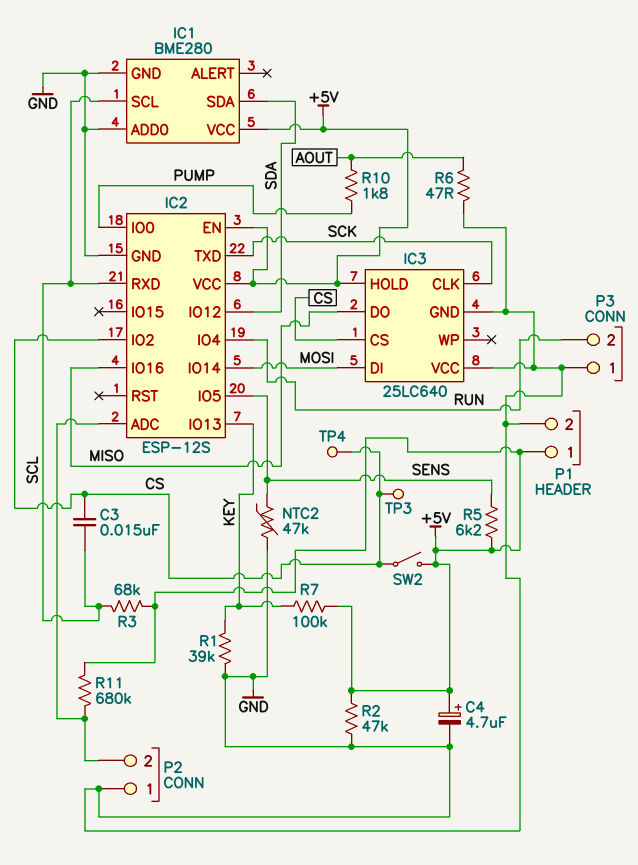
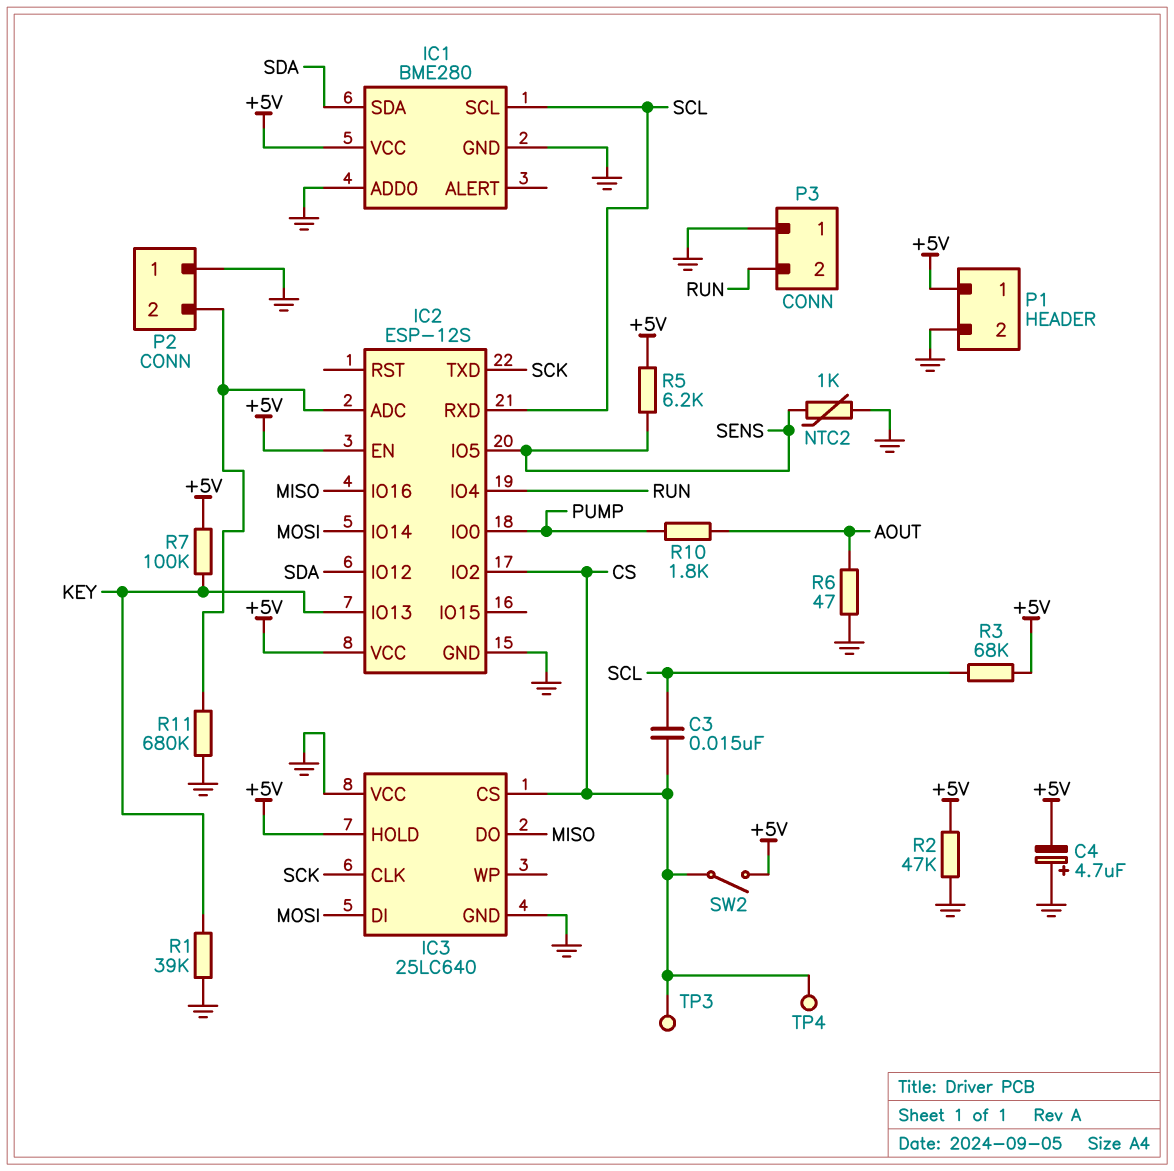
C4: 4.7uF (plus +5V, minus GND) -> 4.7uF (plus GND, minus +5V)
NTC2: 47k (GND, SENS) -> 1k (GND, SENS)
R11: 680k (+5V, IC2/ADC) -> 680k (GND, IC2/ADC)

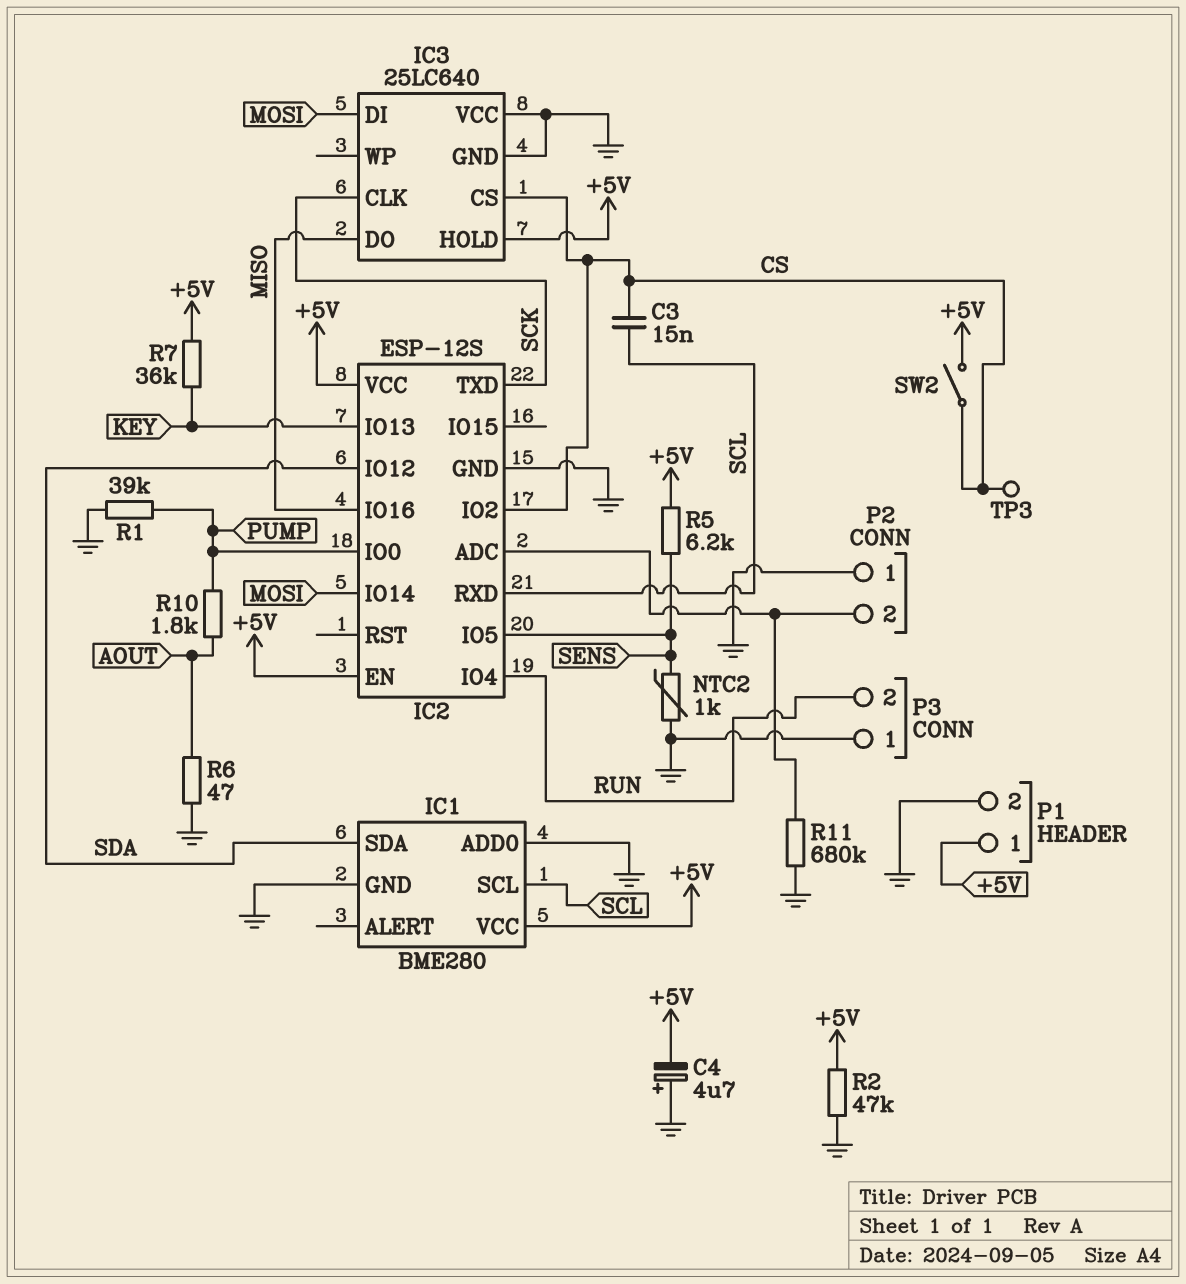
R1: 39k (GND, KEY) -> 39k (GND, PUMP)
R3: 68k (+5V, SCL) -> none
R7: 100k (+5V, KEY) -> 36k (+5V, KEY)
TP4: test point (CS) -> none

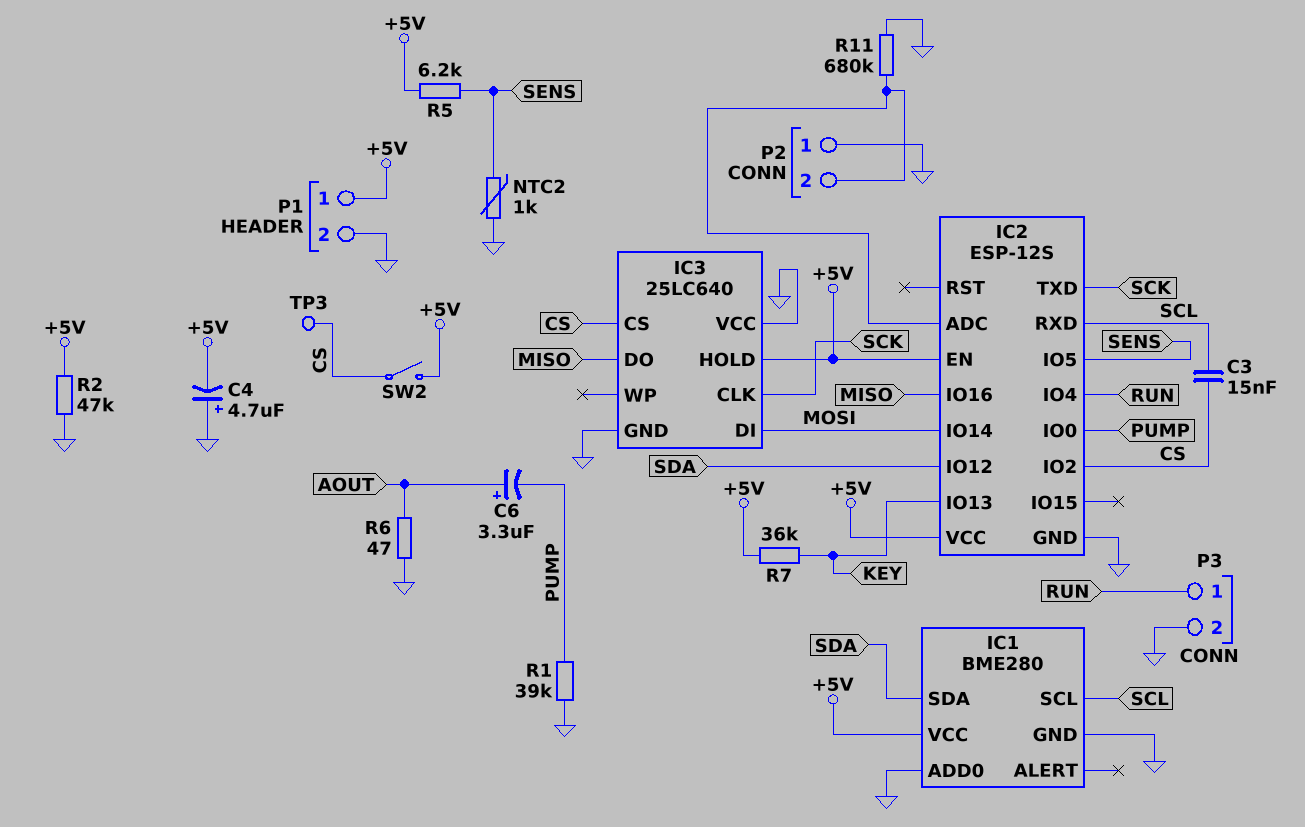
C6: none -> 3.3uF (plus AOUT, minus PUMP)
P3 pin 1: GND -> RUN
P3 pin 2: RUN -> GND
R10: 1.8k (AOUT, PUMP) -> none

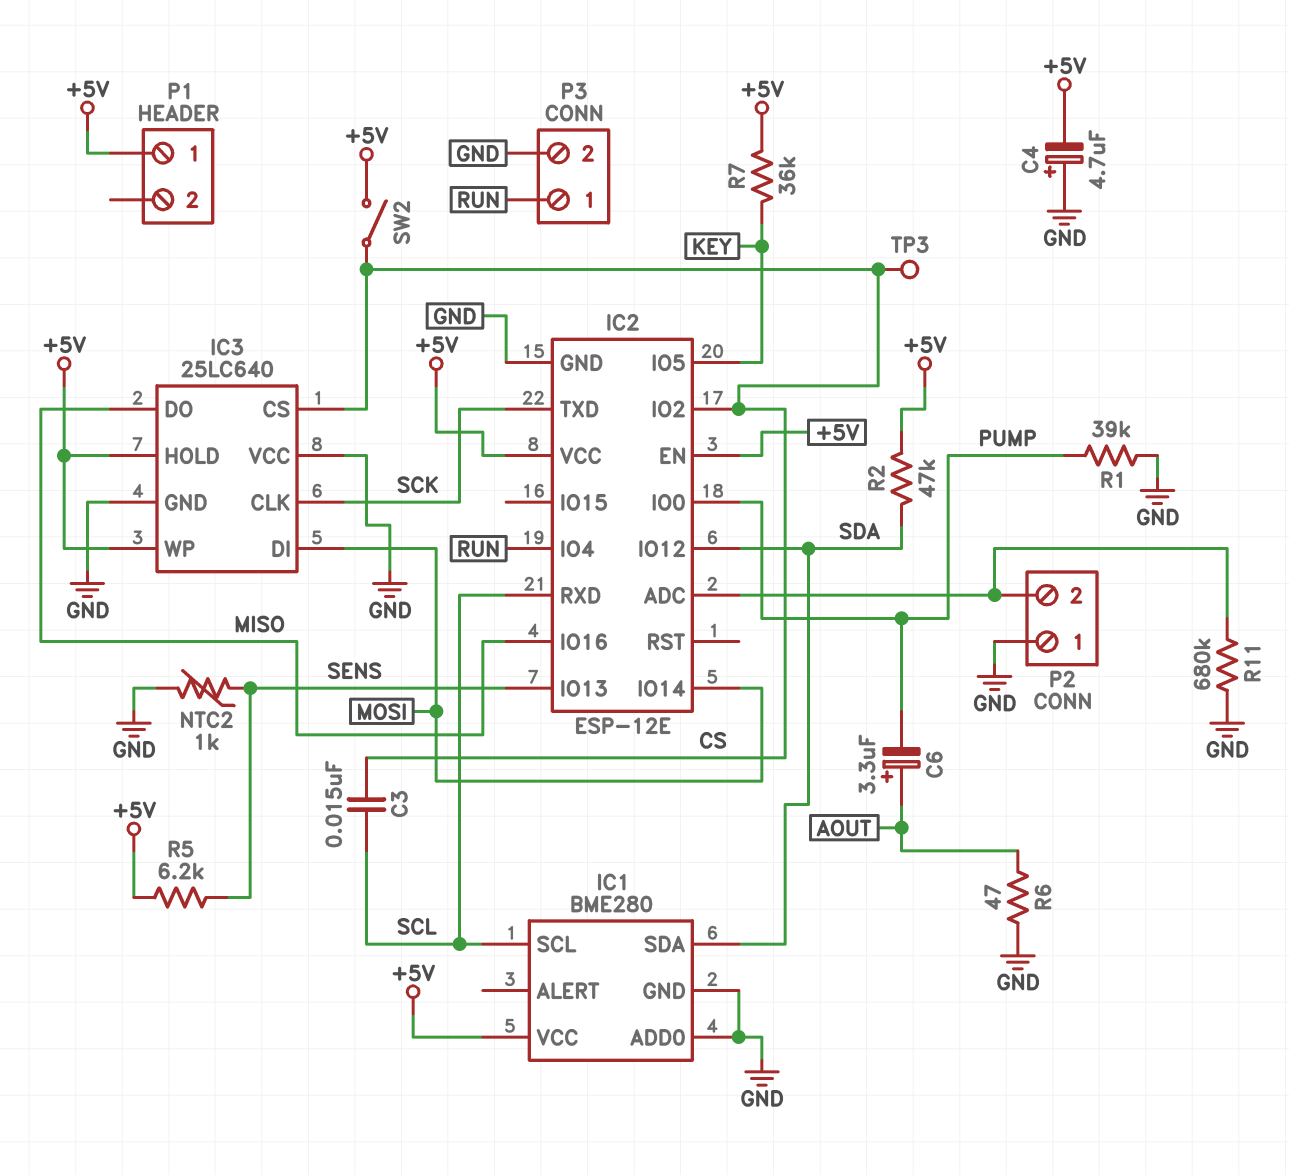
IC2: ESP-12S -> ESP-12E
IC2 pin IO5: SENS -> KEY
IC2 pin IO13: KEY -> SENS
IC3 pin WP: none -> +5V
P1 pin 2: GND -> none
R2: 47k (+5V, GND) -> 47k (+5V, SDA)

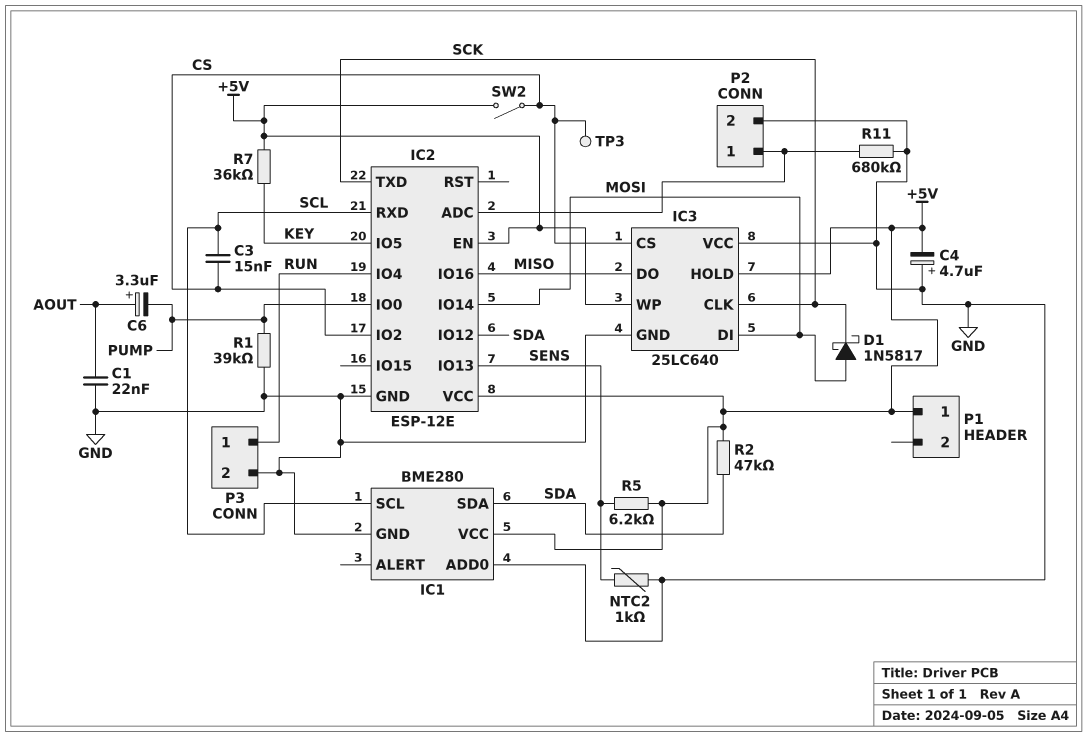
C1: none -> 22nF (AOUT, GND)
D1: none -> schottky 1N5817 (A MOSI, K SCK)
P2 pin 1: GND -> IC2/ADC
P2 pin 2: IC2/ADC -> GND
R6: 47 (AOUT, GND) -> none

